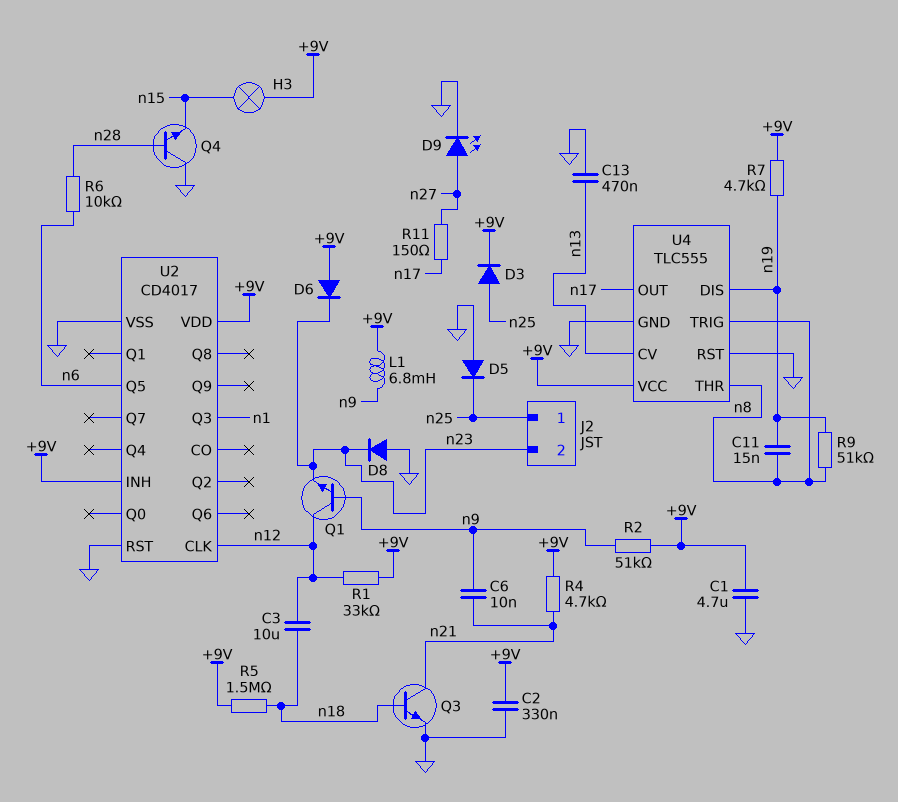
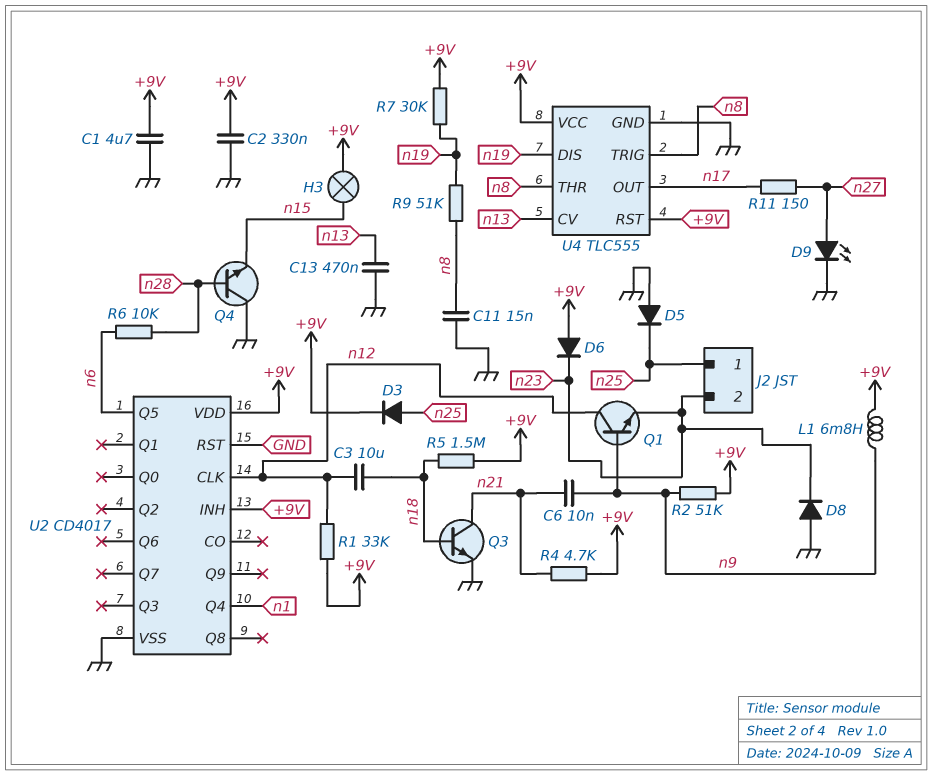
C11: 15nF (n8, n19) -> 15nF (GND, n8)
R7: 4.7k (+9V, n19) -> 30k (+9V, n19)
U2 pin Q3: n1 -> none
U2 pin Q4: none -> n1
U4 pin RST: GND -> +9V

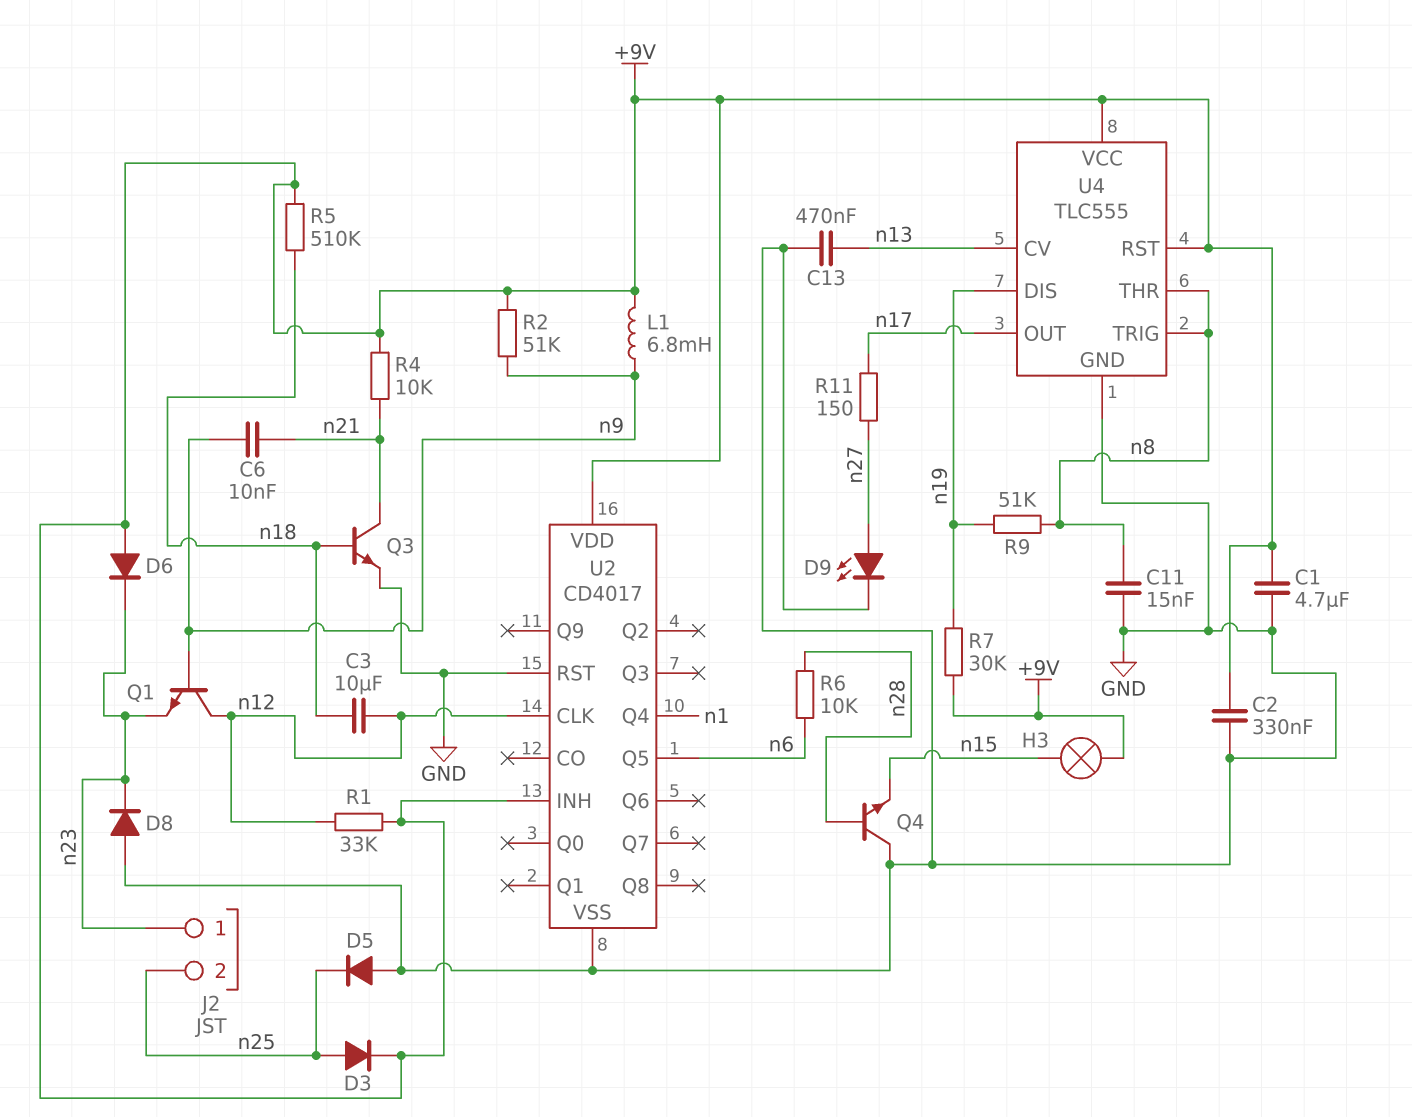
J2 pin 1: n25 -> n23
J2 pin 2: n23 -> n25
R4: 4.7k (+9V, n21) -> 10k (+9V, n21)
R5: 1.5M (+9V, n18) -> 510k (+9V, n18)

